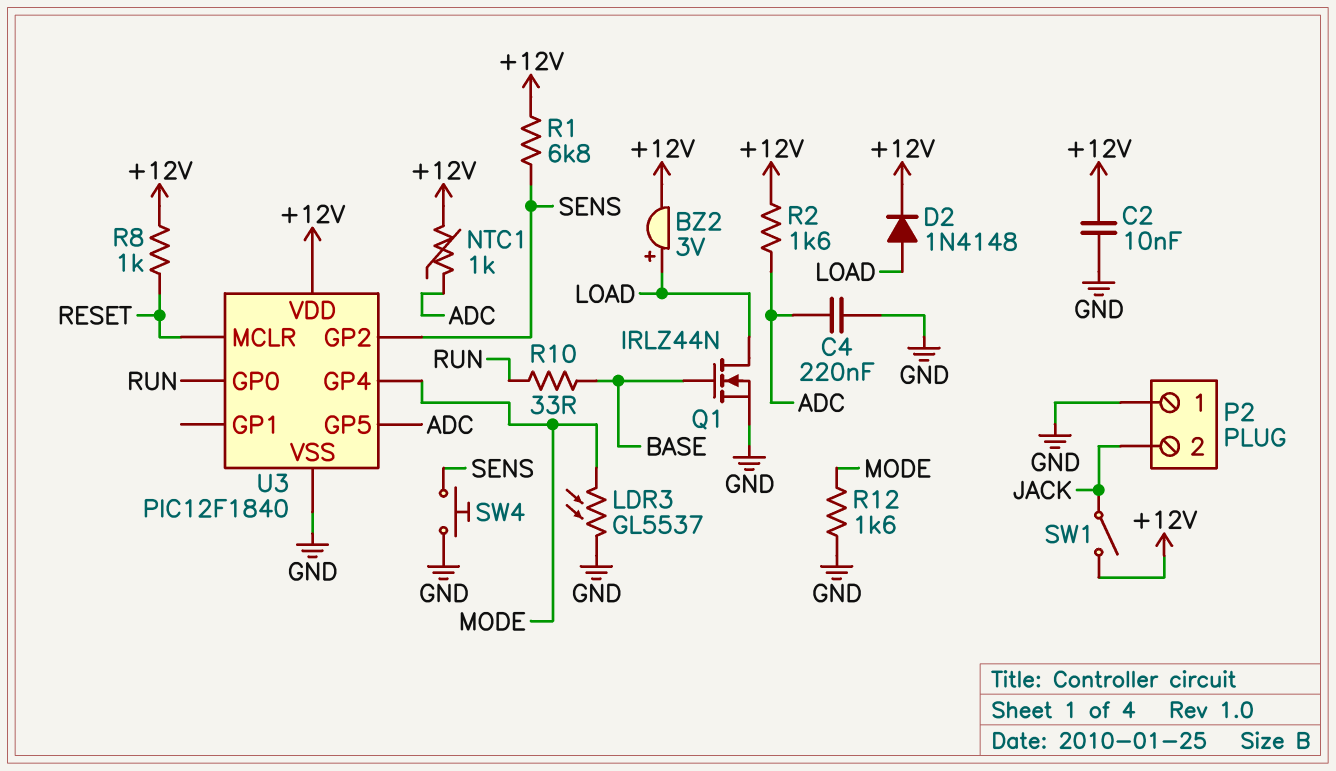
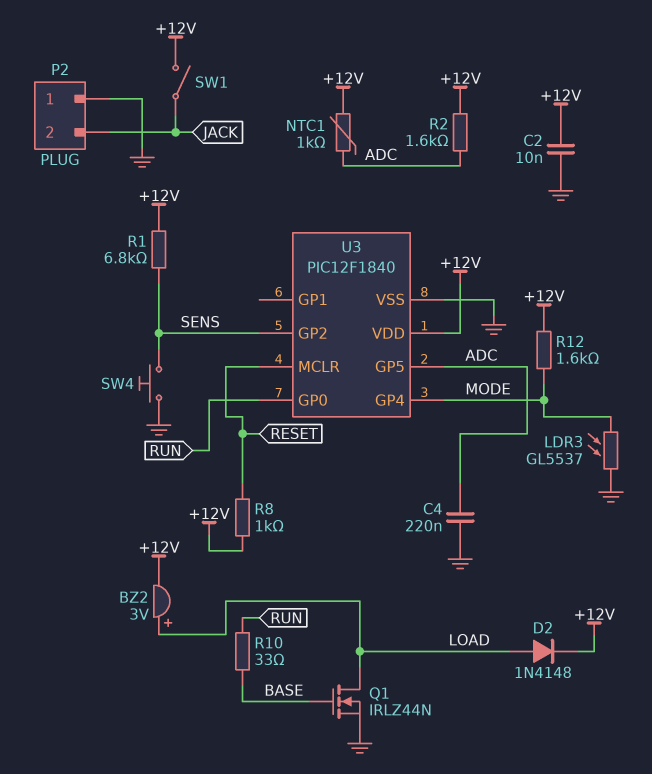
R12: 1.6k (GND, MODE) -> 1.6k (+12V, MODE)

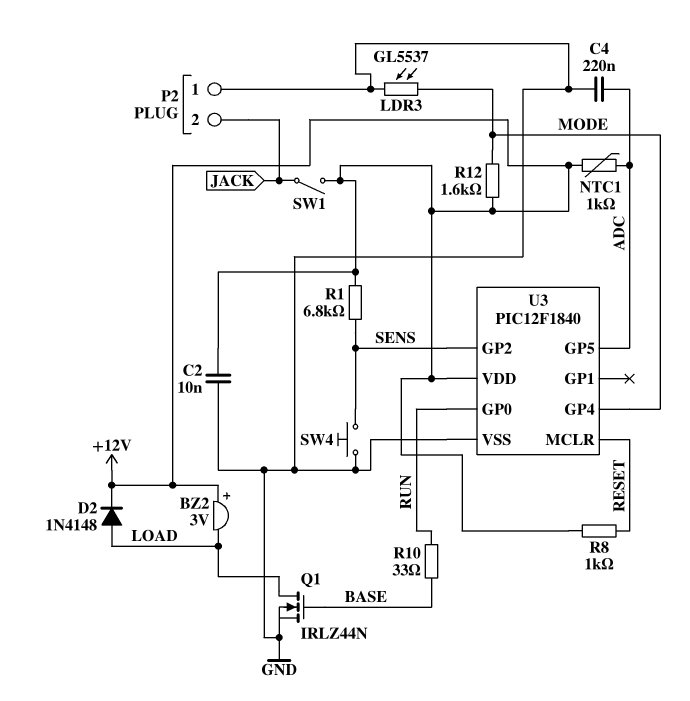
BZ2: buzzer 3V (plus LOAD, minus +12V) -> buzzer 3V (plus +12V, minus LOAD)
R2: 1.6k (+12V, ADC) -> none

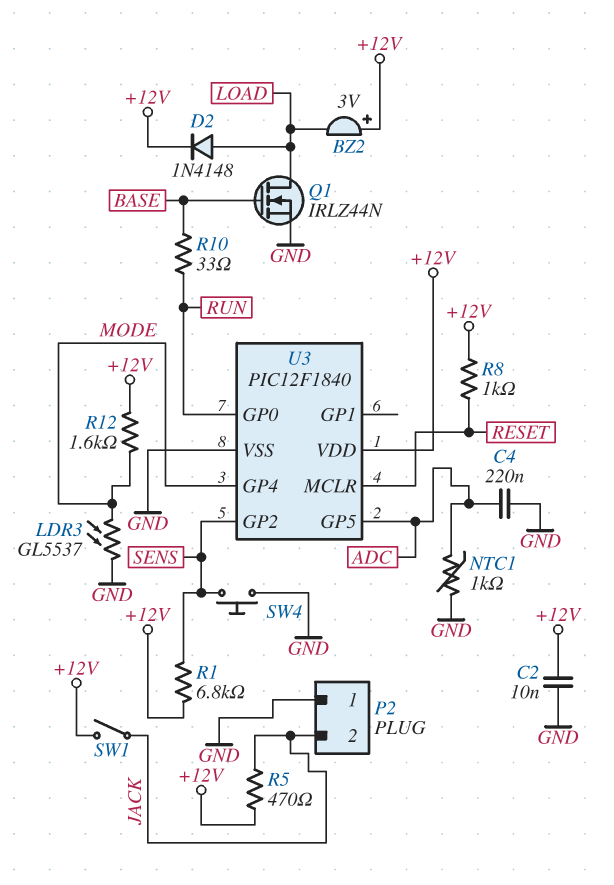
NTC1: 1k (+12V, ADC) -> 1k (ADC, GND)
R5: none -> 470 (+12V, JACK)

